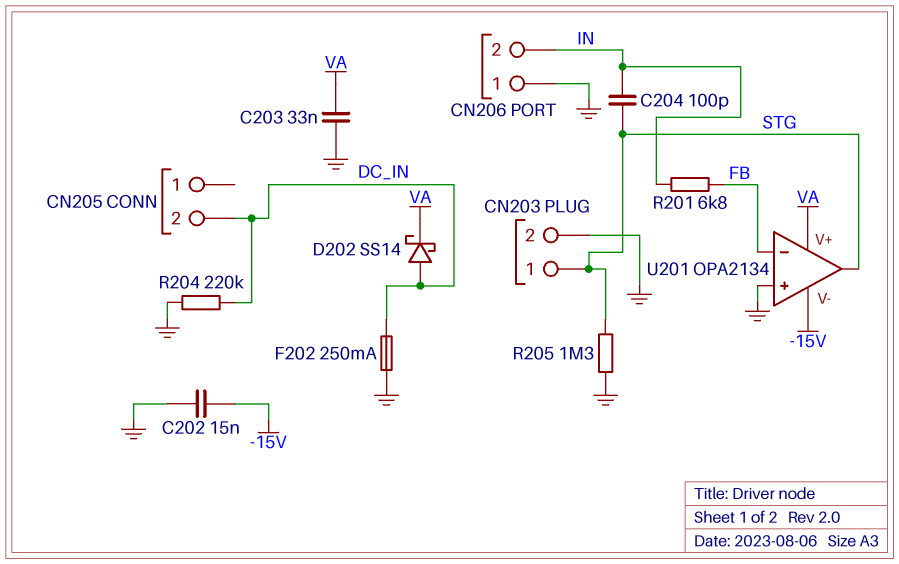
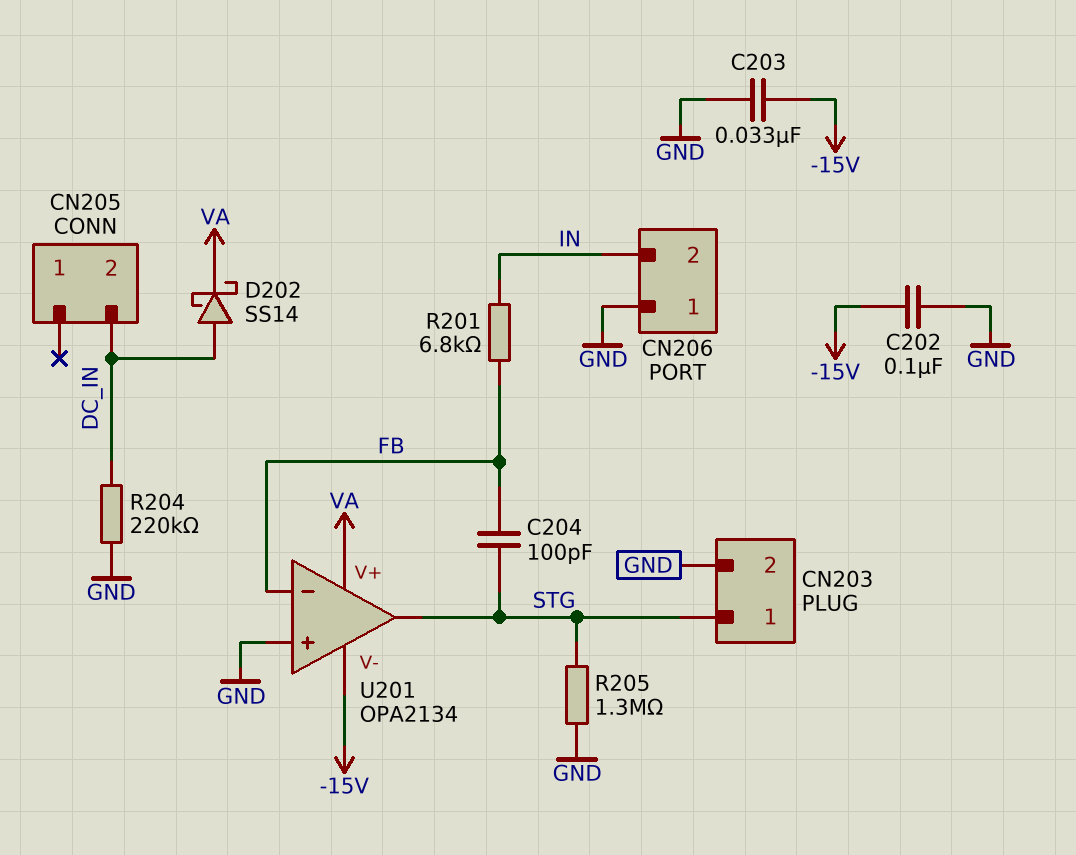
C202: 15nF (-15V, GND) -> 100nF (-15V, GND)
C203: 33nF (GND, VA) -> 33nF (-15V, GND)
C204: 100pF (IN, STG) -> 100pF (FB, STG)
F202: 250mA (DC_IN, GND) -> none

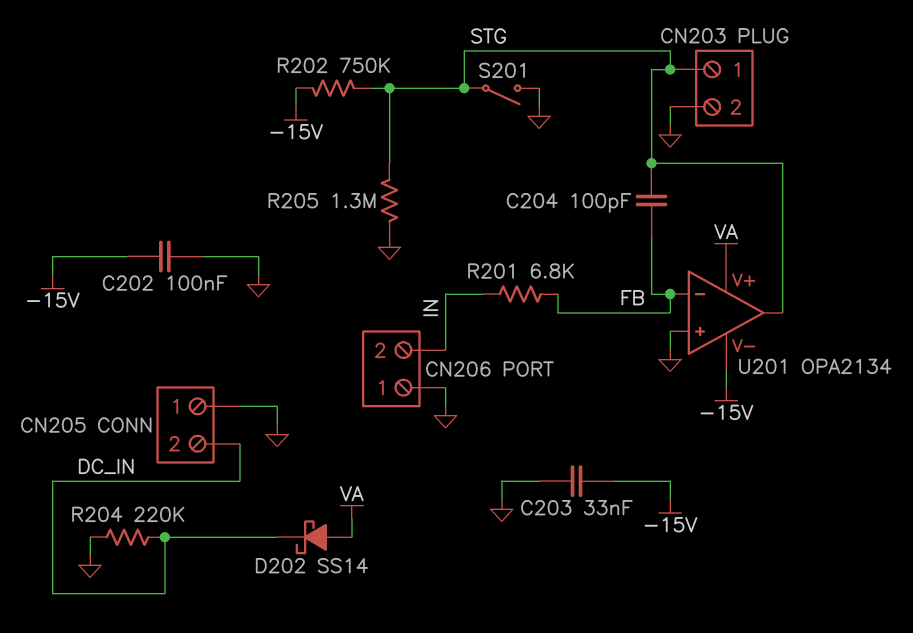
CN205 pin 1: none -> GND
D202: schottky SS14 (A DC_IN, K VA) -> schottky SS14 (A VA, K DC_IN)
R202: none -> 750k (-15V, STG)
S201: none -> switch (GND, STG)

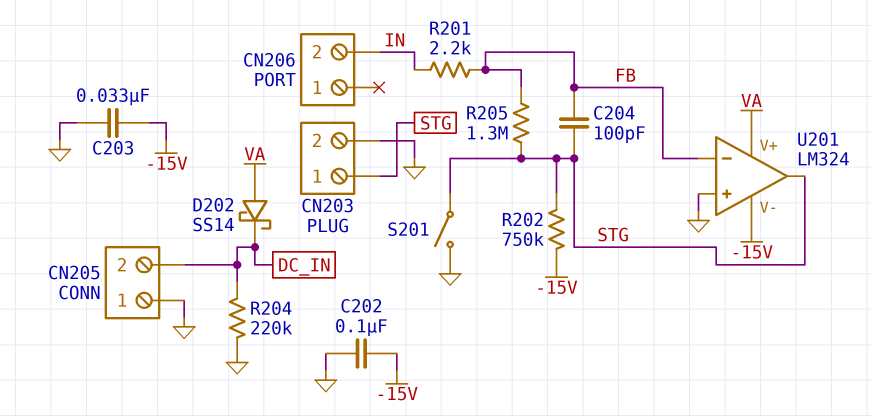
CN206 pin 1: GND -> none
R201: 6.8k (FB, IN) -> 2.2k (FB, IN)
R205: 1.3M (GND, STG) -> 1.3M (FB, STG)
U201: OPA2134 -> LM324

